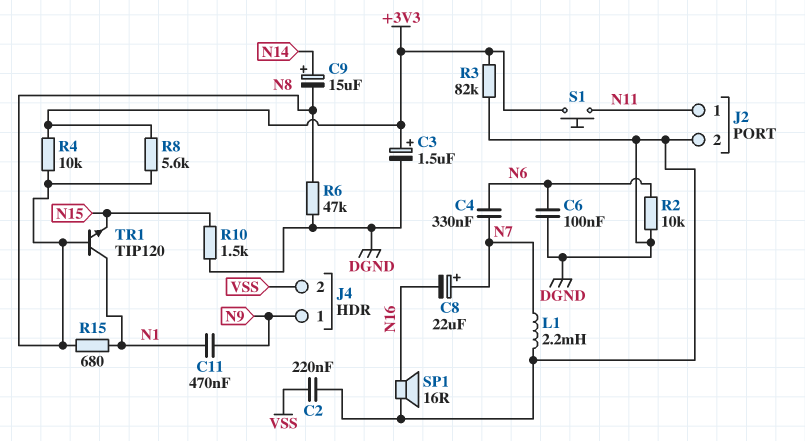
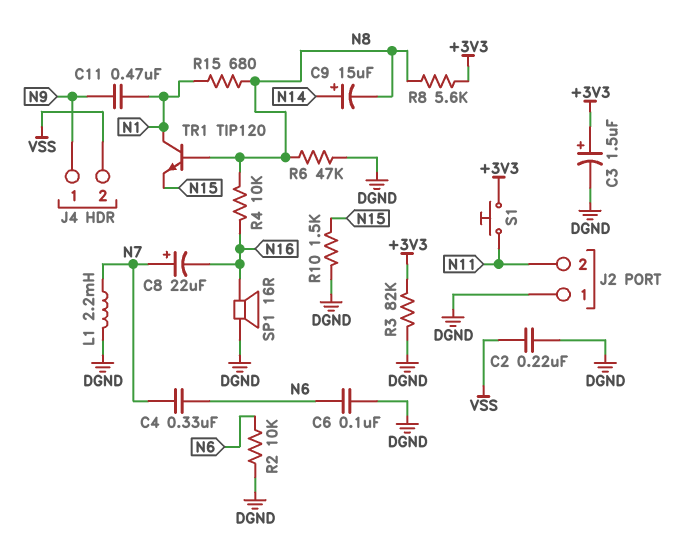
J2 pin 1: N11 -> DGND
J2 pin 2: DGND -> N11
R4: 10k (+3V3, N8) -> 10k (N8, N16)

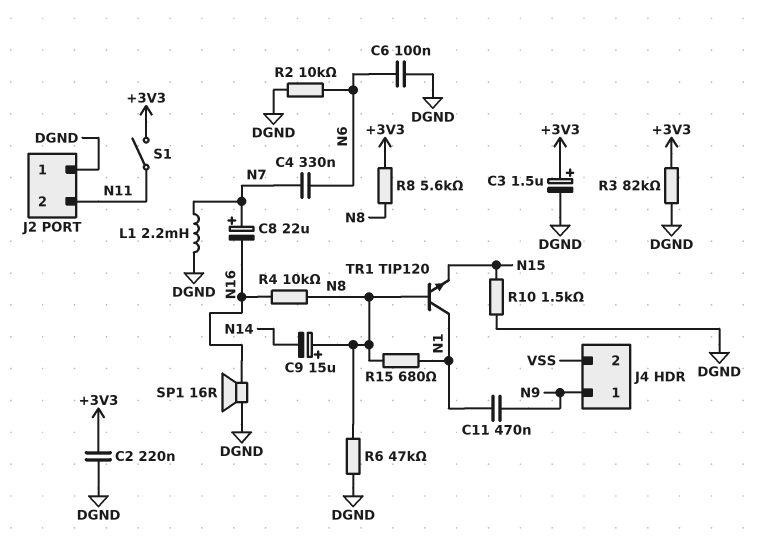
C2: 220nF (DGND, VSS) -> 220nF (+3V3, DGND)
C9: 15uF (plus N14, minus N8) -> 15uF (plus N8, minus N14)
S1: button (+3V3, N11) -> switch (+3V3, N11)

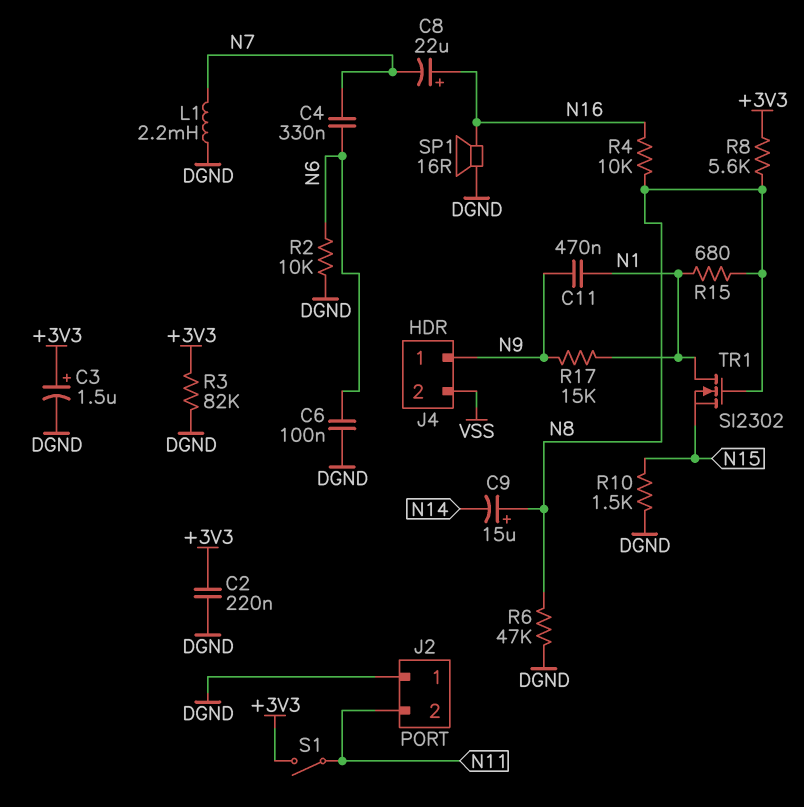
C8: 22uF (plus N7, minus N16) -> 22uF (plus N16, minus N7)
R17: none -> 15k (N1, N9)
TR1: NPN TIP120 (B N8, C N1, E N15) -> NMOS SI2302 (G N8, D N1, S N15)

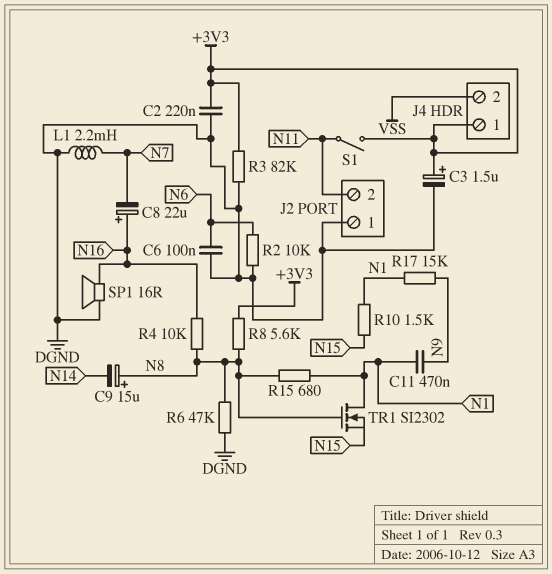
C4: 330nF (N6, N7) -> none
J4 pin 1: N9 -> +3V3
R10: 1.5k (DGND, N15) -> 1.5k (N1, N15)

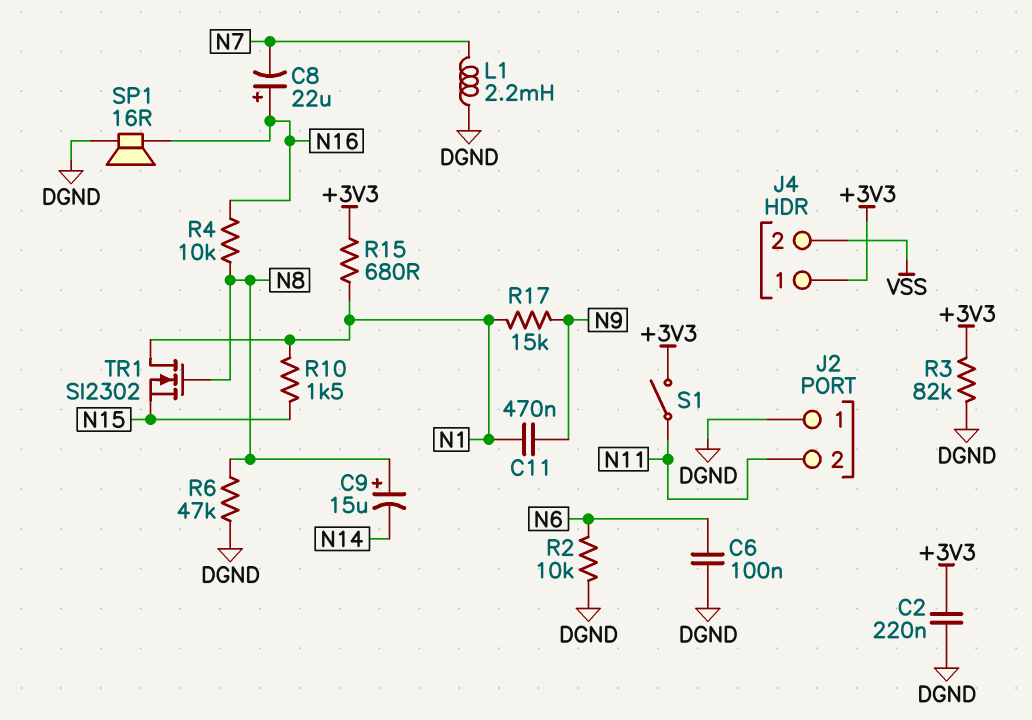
C3: 1.5uF (plus +3V3, minus DGND) -> none
R8: 5.6k (+3V3, N8) -> none
R15: 680 (N1, N8) -> 680 (+3V3, N1)

